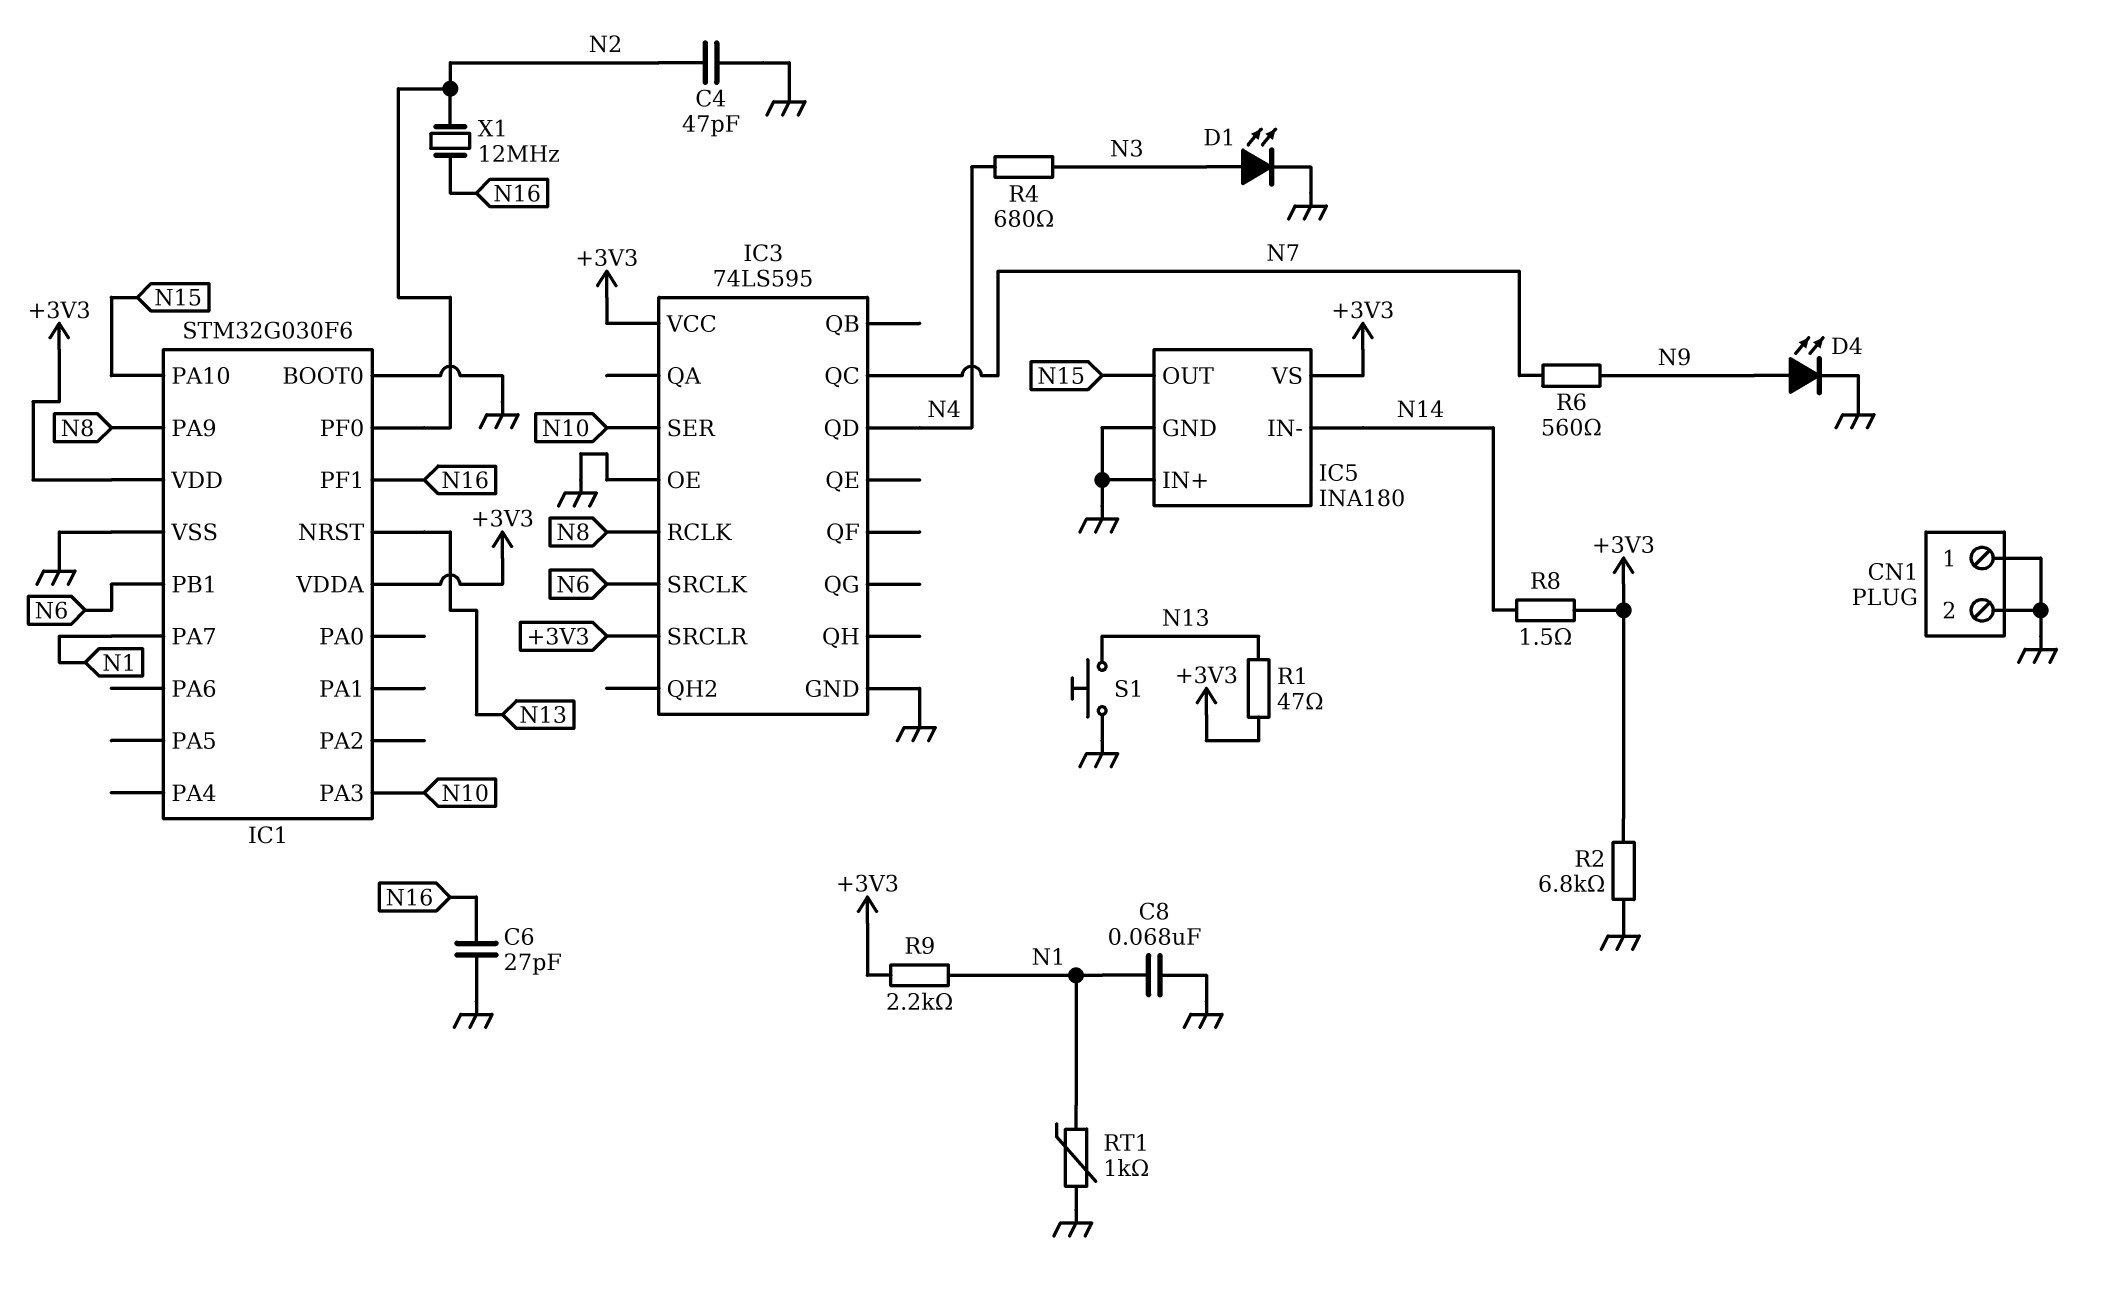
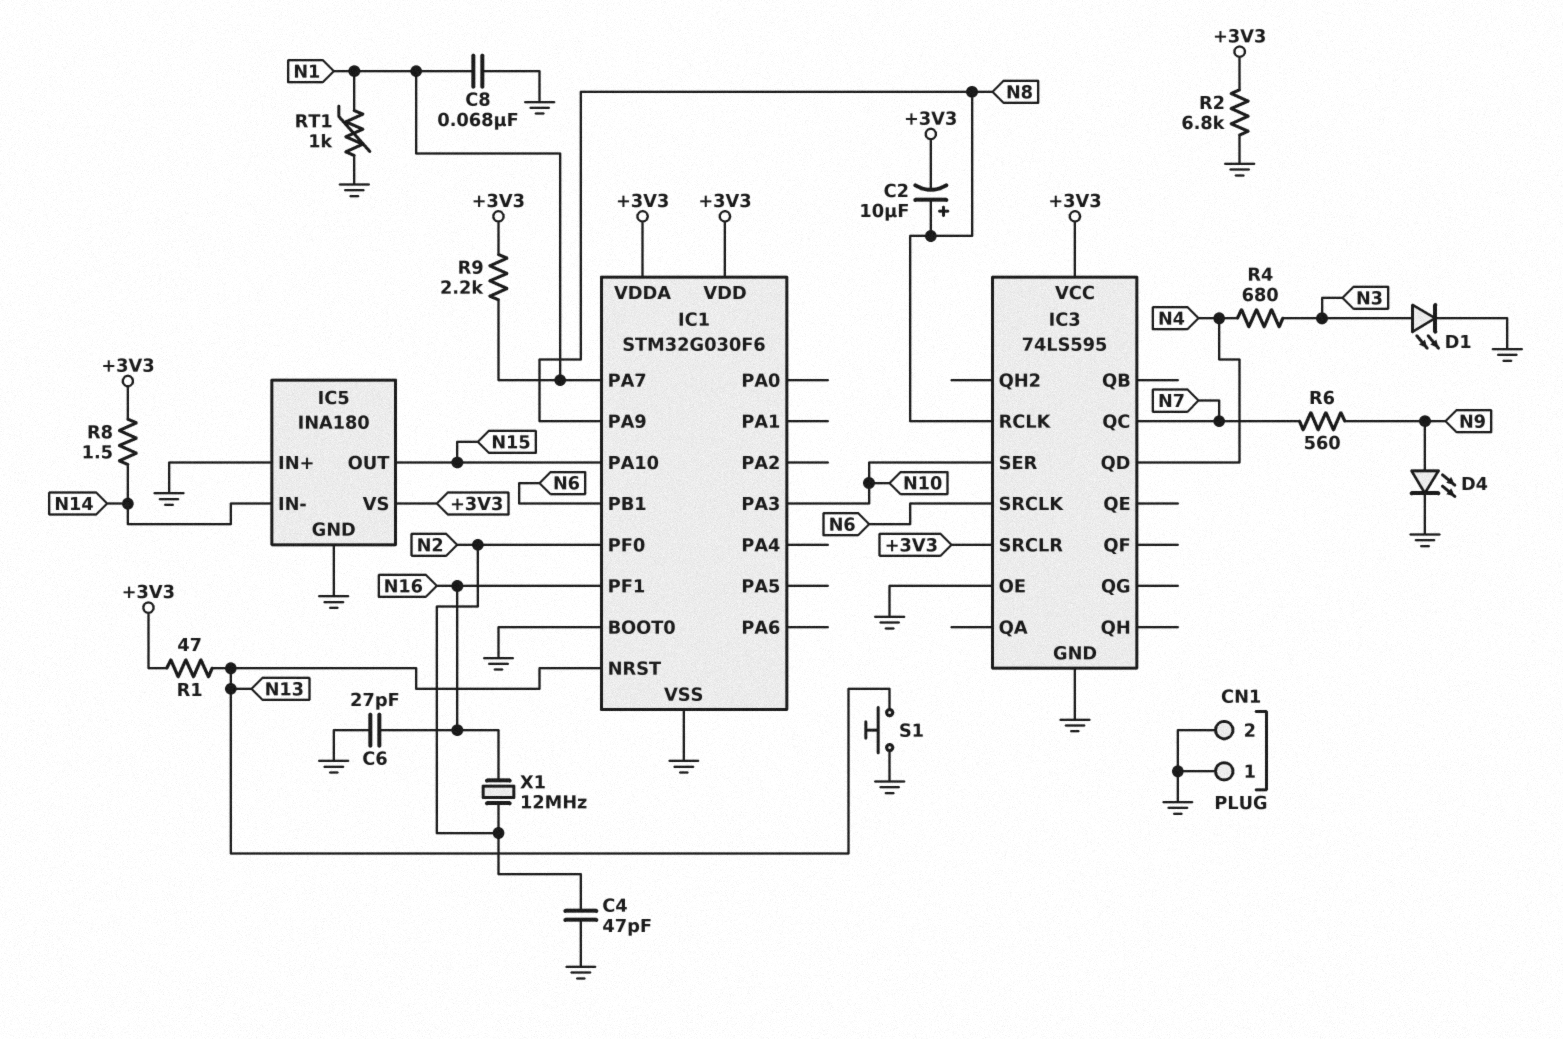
C2: none -> 10uF (plus N8, minus +3V3)

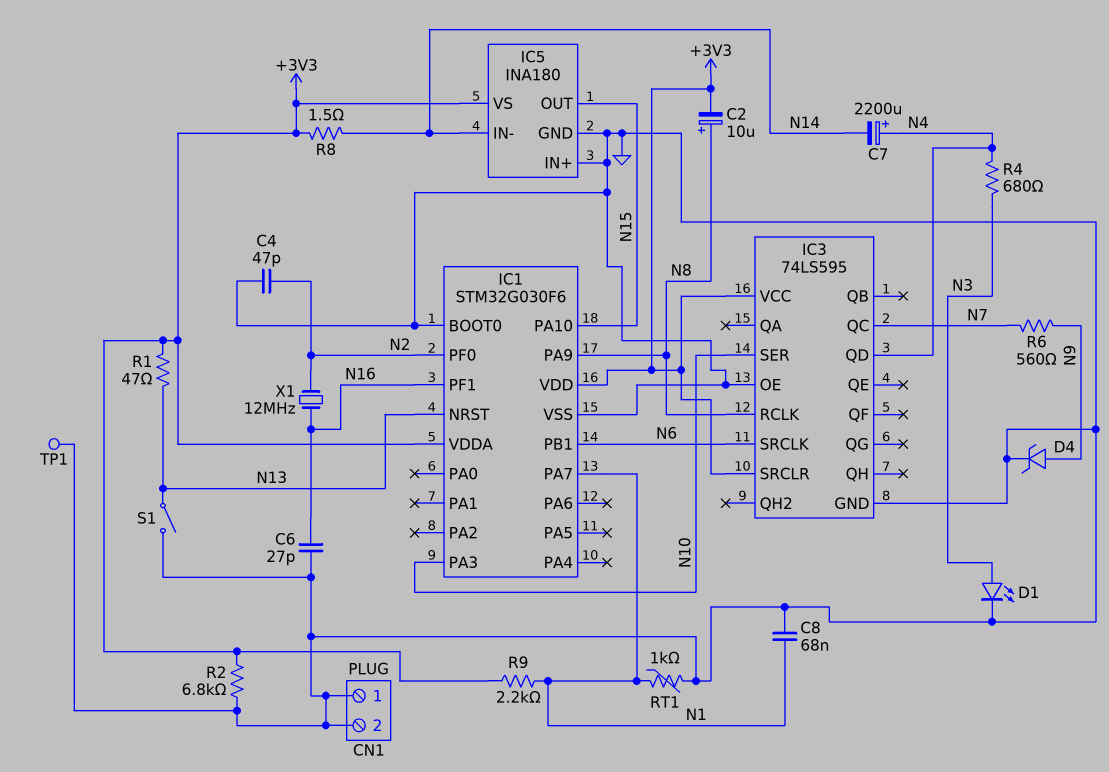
C7: none -> 2200uF (plus N4, minus N14)
D4: LED (A N9, K GND) -> zener (A N9, K GND)
S1: button (GND, N13) -> switch (GND, N13)
TP1: none -> test point (GND)

